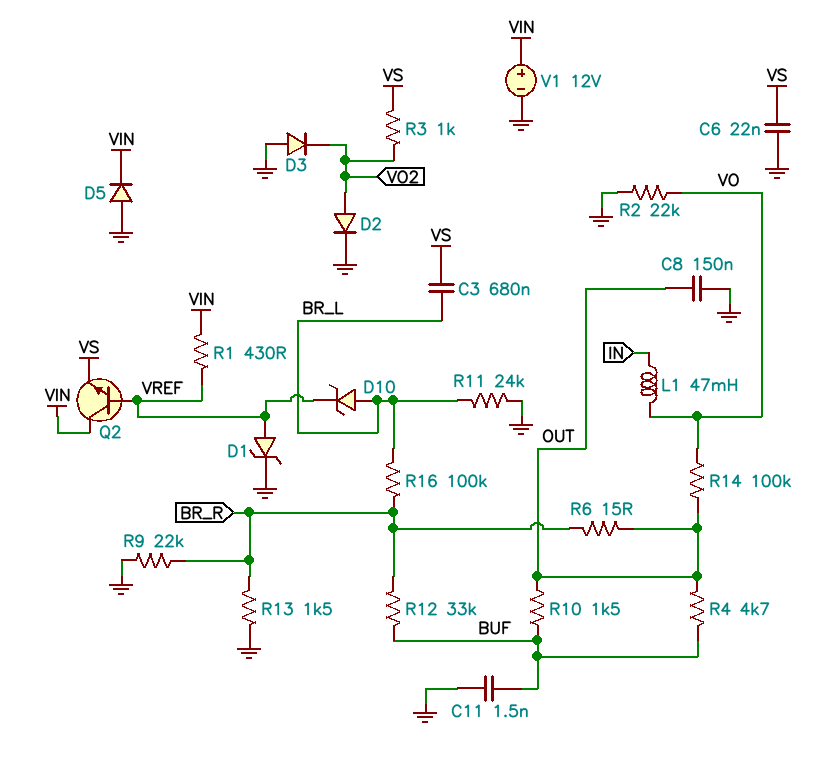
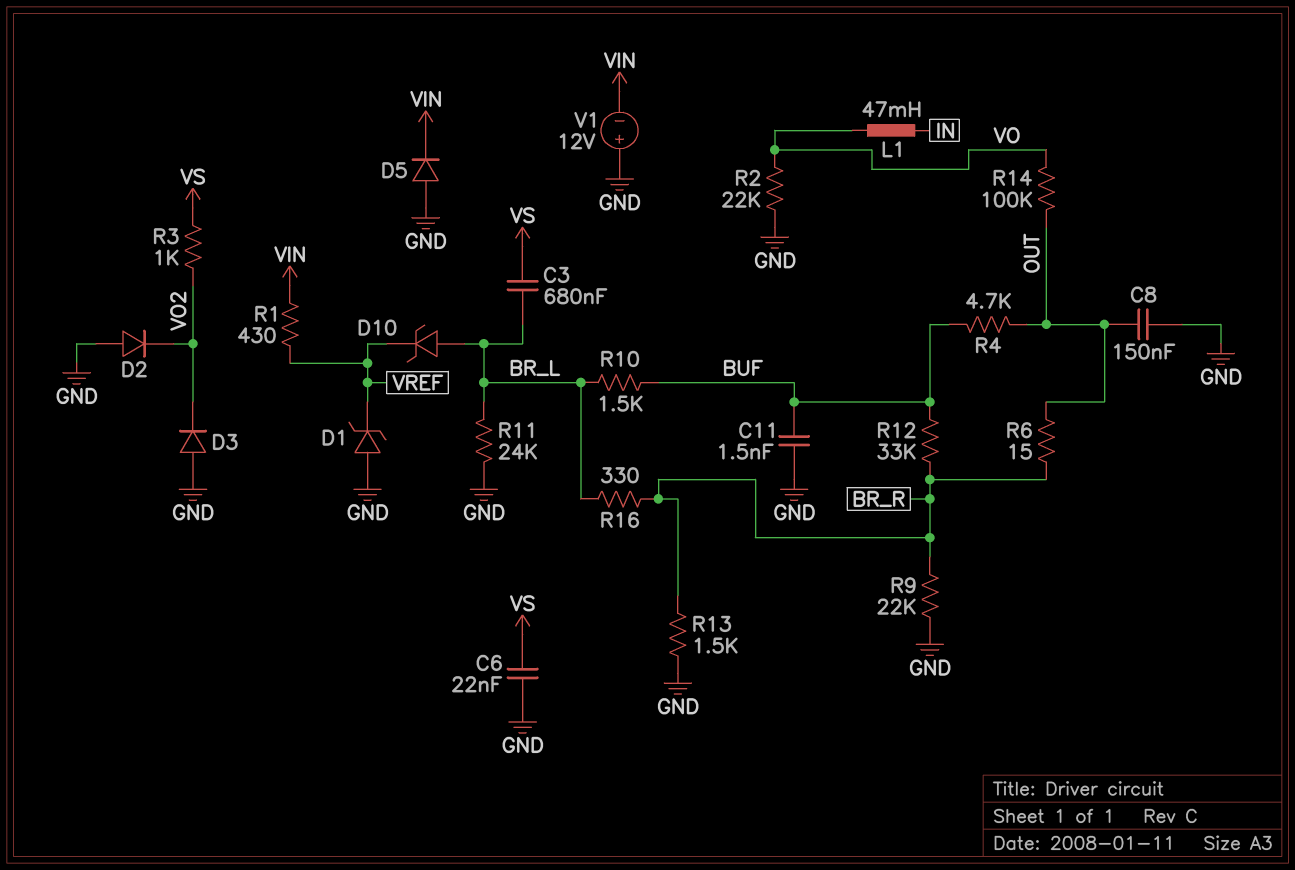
D1: zener (A VREF, K GND) -> zener (A GND, K VREF)
D2: diode (A VO2, K GND) -> diode (A GND, K VO2)
Q2: NPN (B VREF, C VIN, E VS) -> none
R10: 1.5k (BUF, OUT) -> 1.5k (BR_L, BUF)
R16: 100k (BR_L, BR_R) -> 330 (BR_L, BR_R)
V1: 12V (plus VIN, minus GND) -> 12V (plus GND, minus VIN)

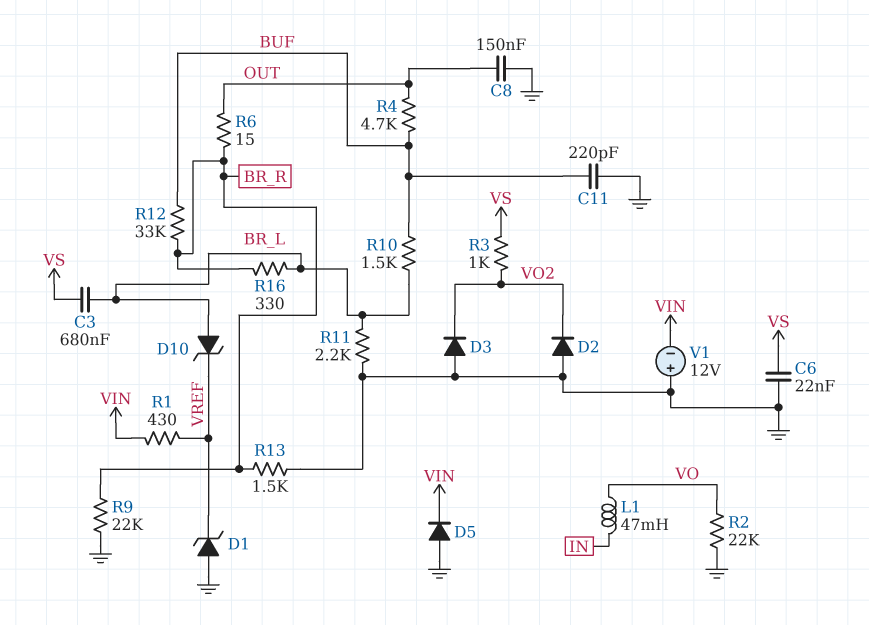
C11: 1.5nF (BUF, GND) -> 220pF (BUF, GND)
R11: 24k (BR_L, GND) -> 2.2k (BR_L, GND)
R14: 100k (OUT, VO) -> none

